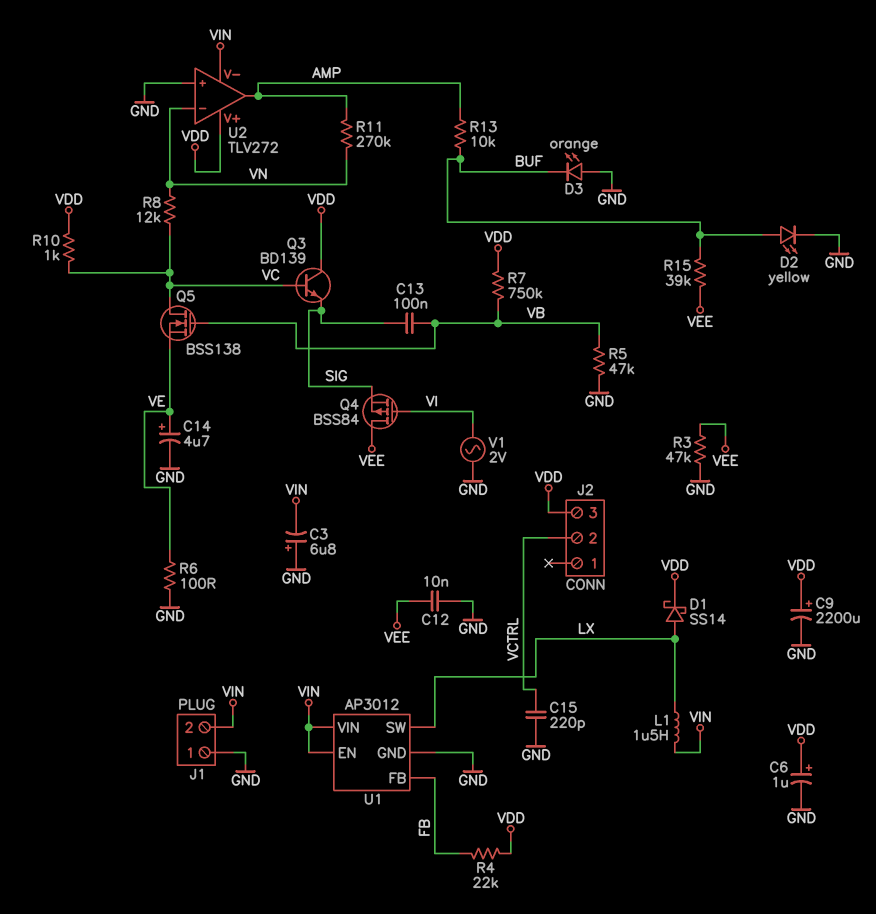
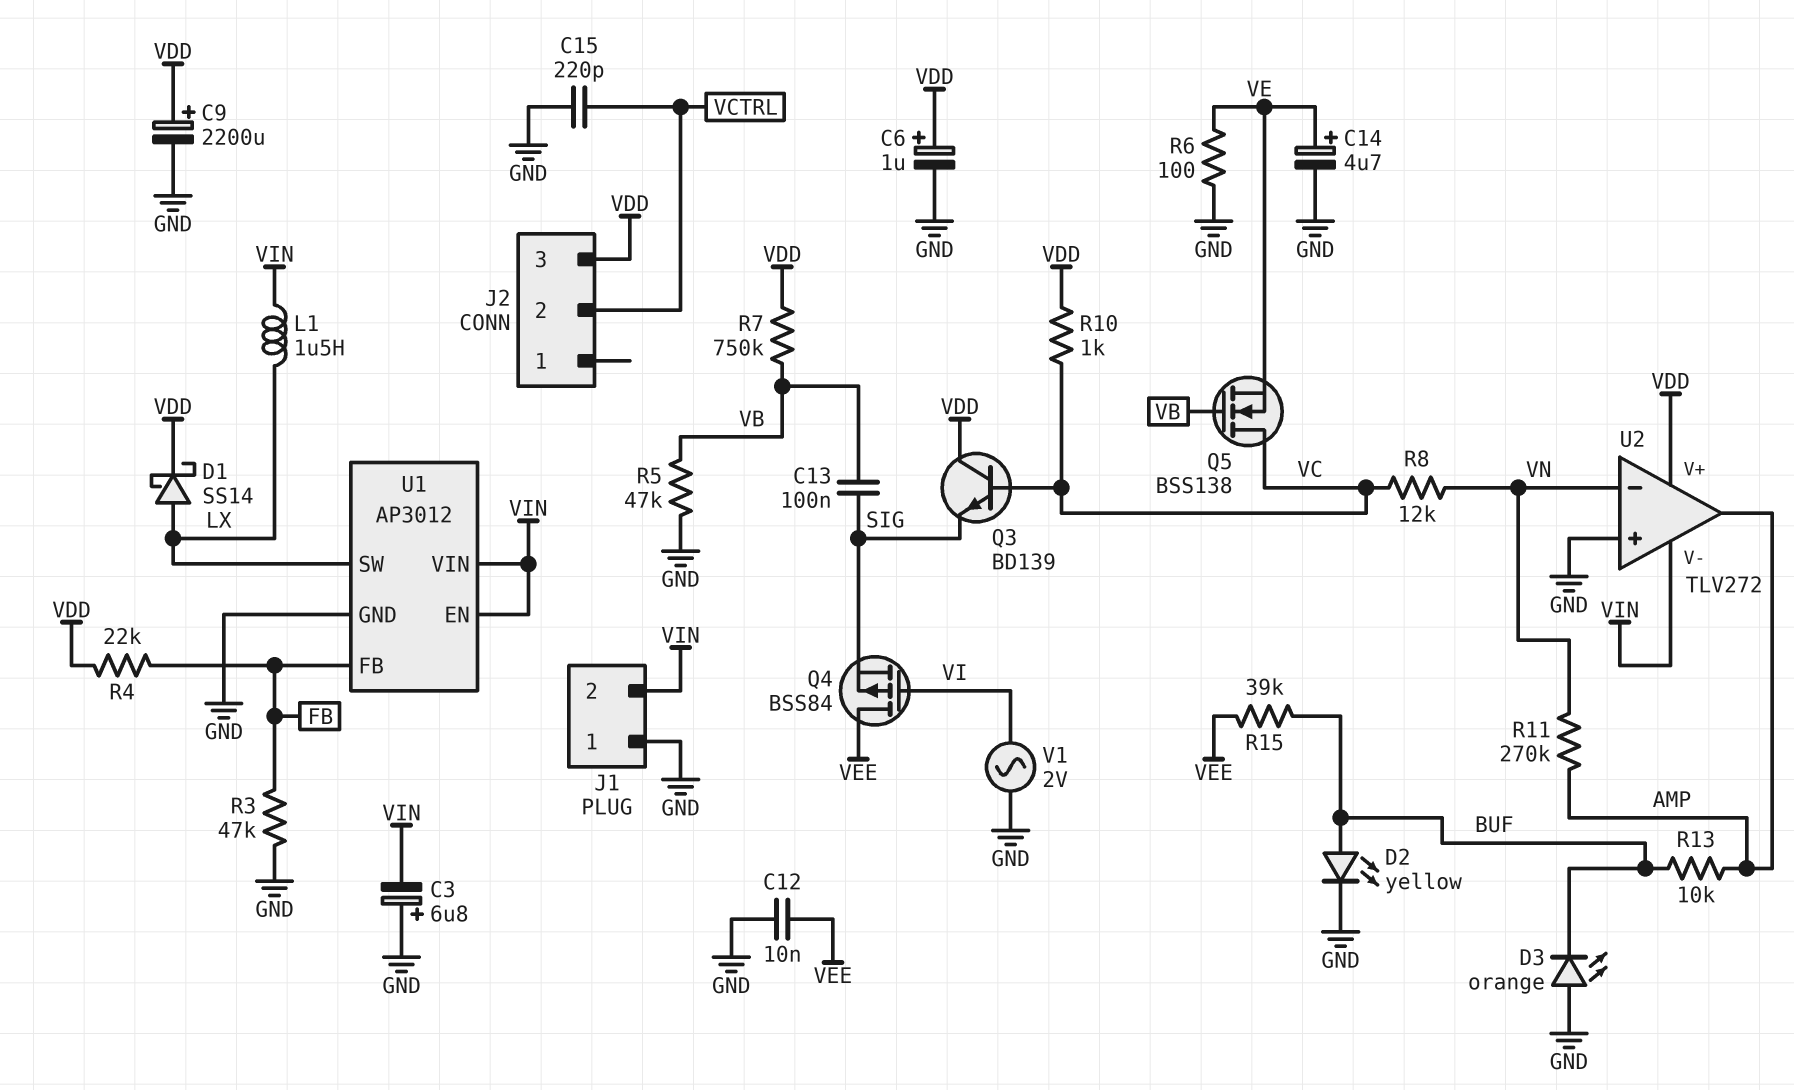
R3: 47k (GND, VEE) -> 47k (FB, GND)

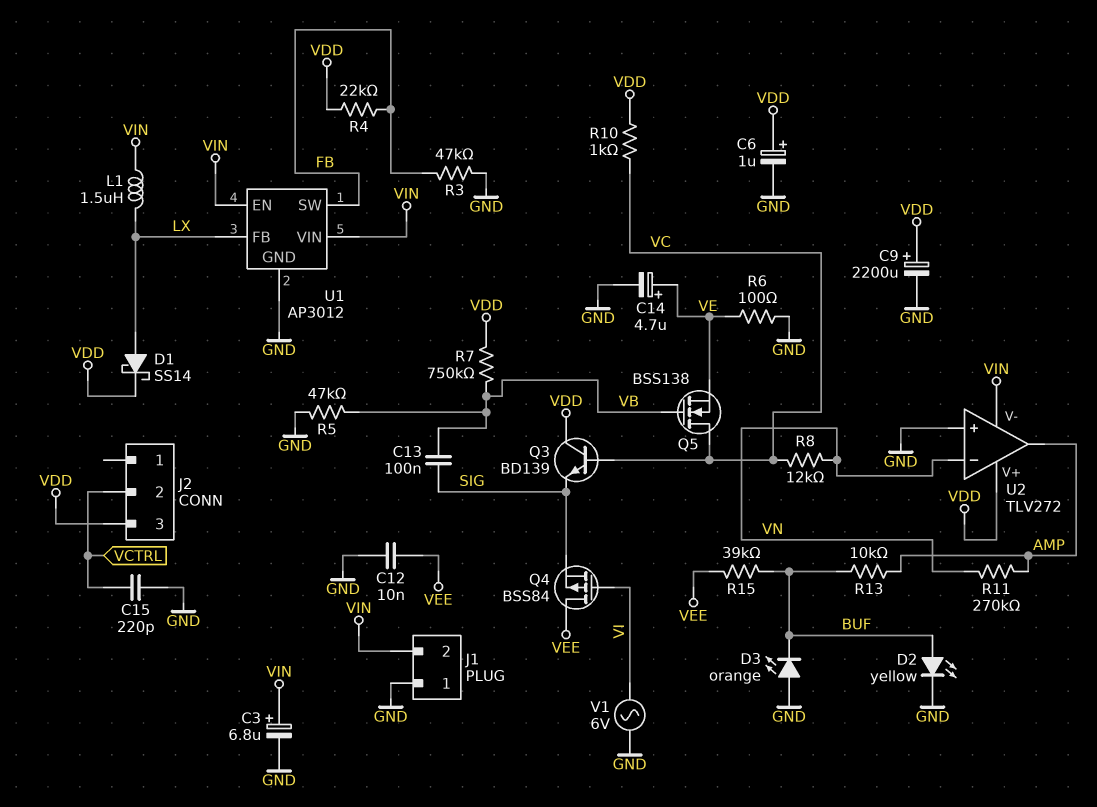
C3: 6.8uF (plus GND, minus VIN) -> 6.8uF (plus VIN, minus GND)
U1 pin FB: FB -> LX
U1 pin SW: LX -> FB
V1: AC 2V (GND, VI) -> AC 6V (GND, VI)

